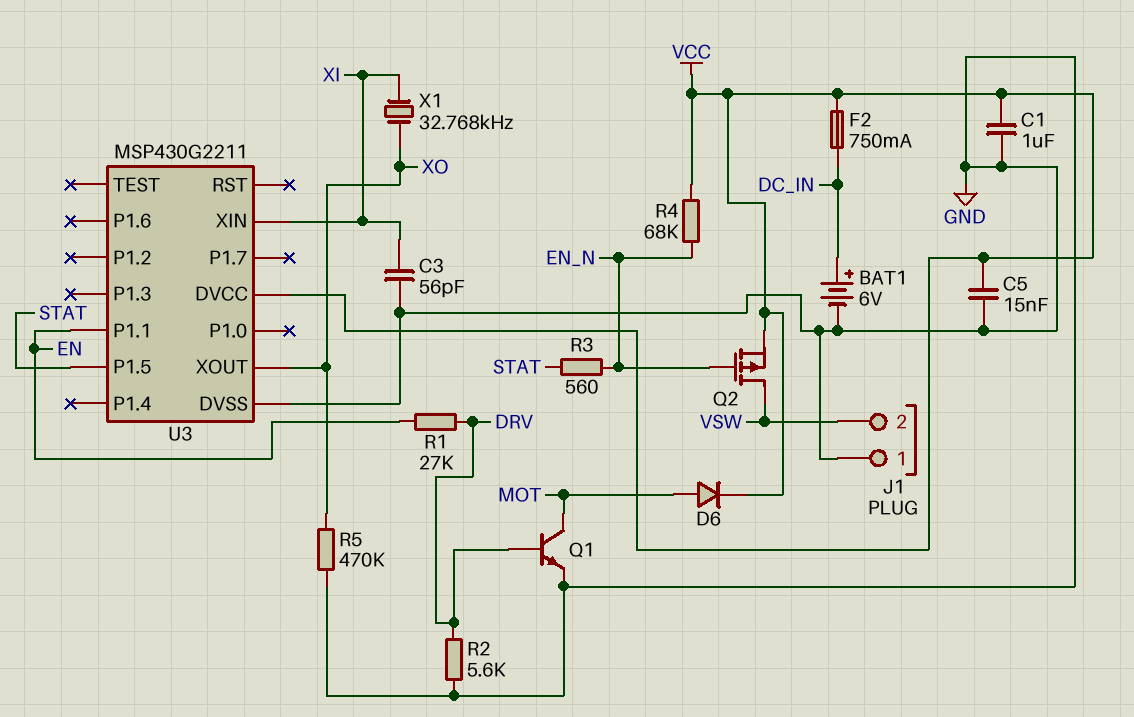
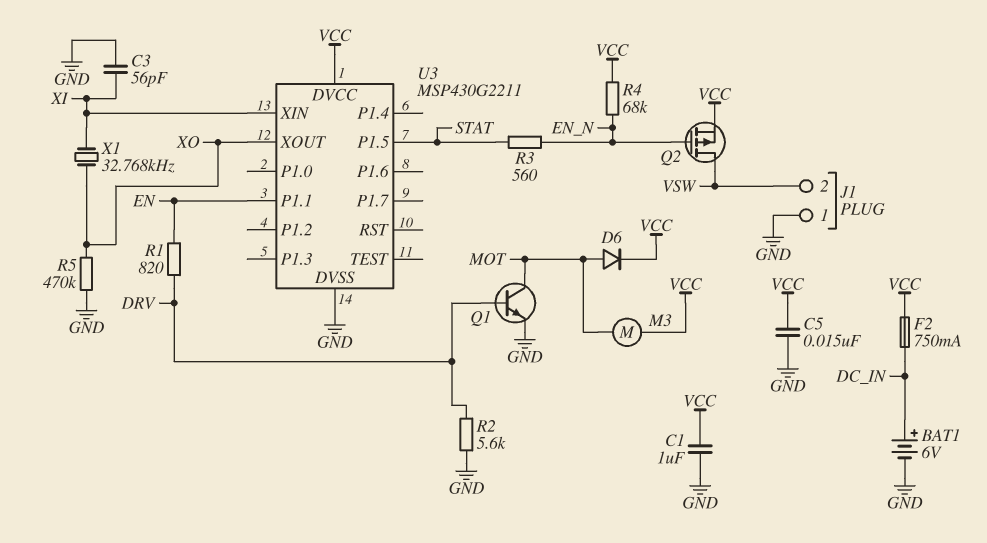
M3: none -> motor (MOT, VCC)
R1: 27k (DRV, EN) -> 820 (DRV, EN)

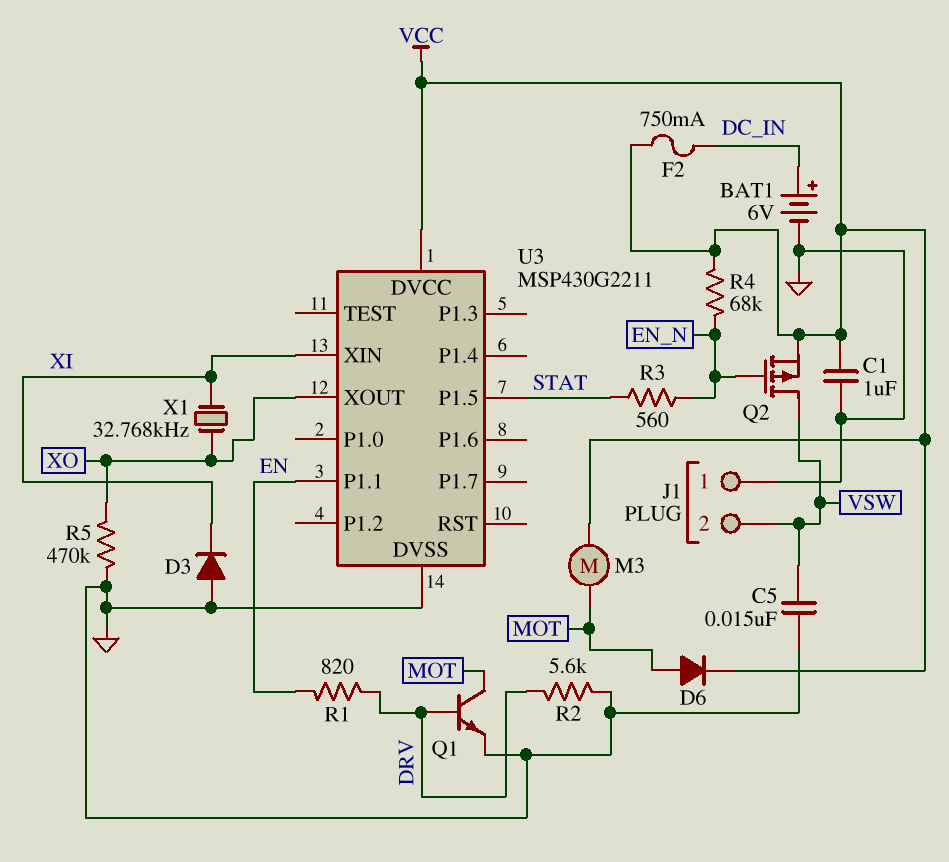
C3: 56pF (GND, XI) -> none
C5: 15nF (GND, VCC) -> 15nF (GND, VSW)
D3: none -> diode (A GND, K XI)

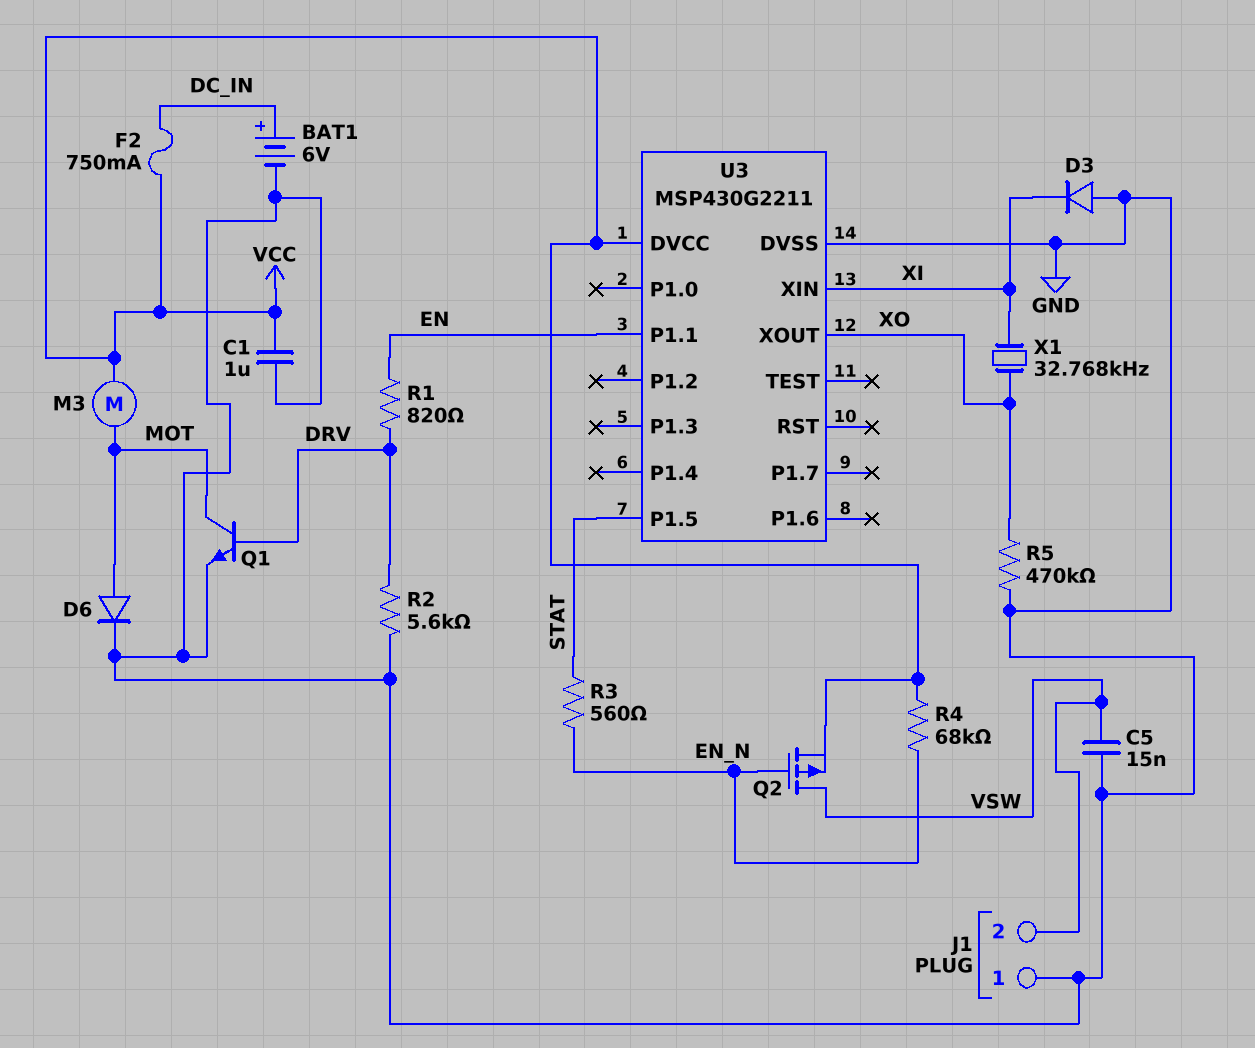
D6: diode (A MOT, K VCC) -> diode (A MOT, K GND)

